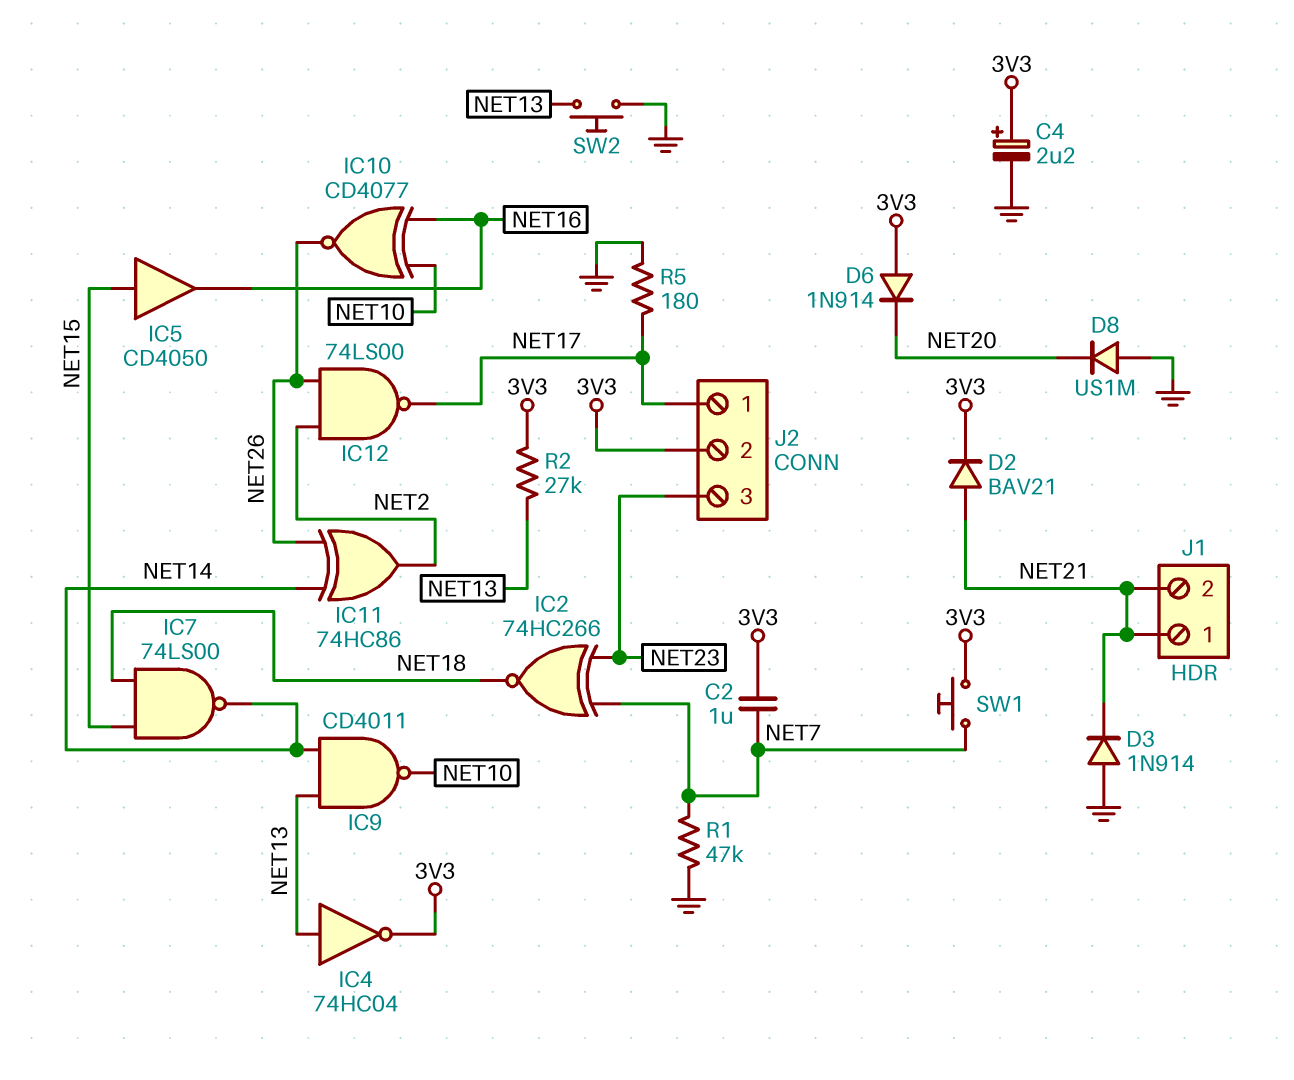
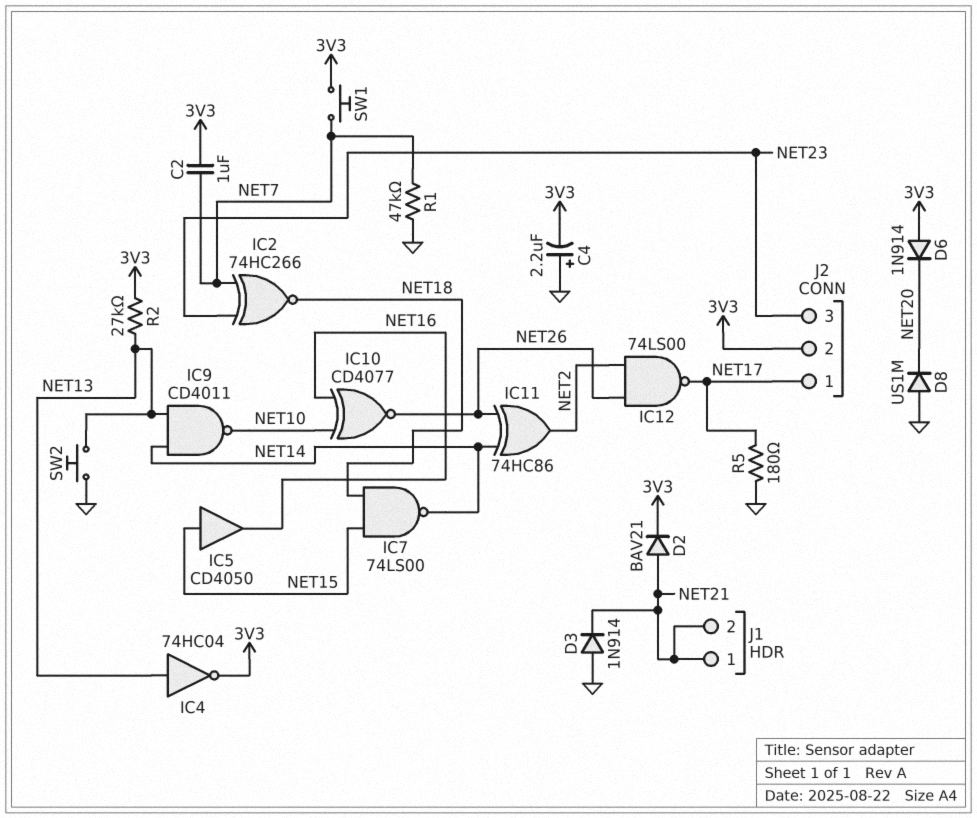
C4: 2.2uF (plus 3V3, minus GND) -> 2.2uF (plus GND, minus 3V3)

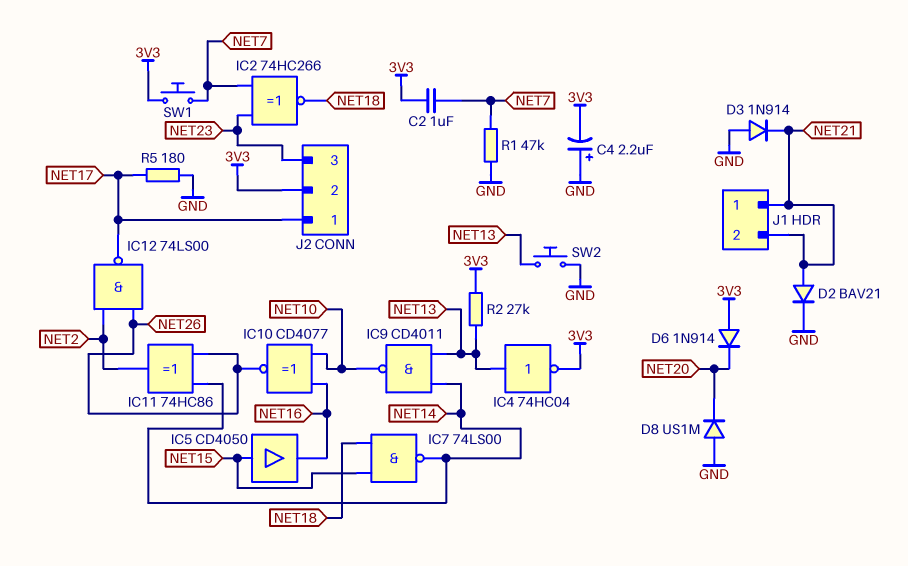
D2: diode BAV21 (A NET21, K 3V3) -> diode BAV21 (A NET21, K GND)

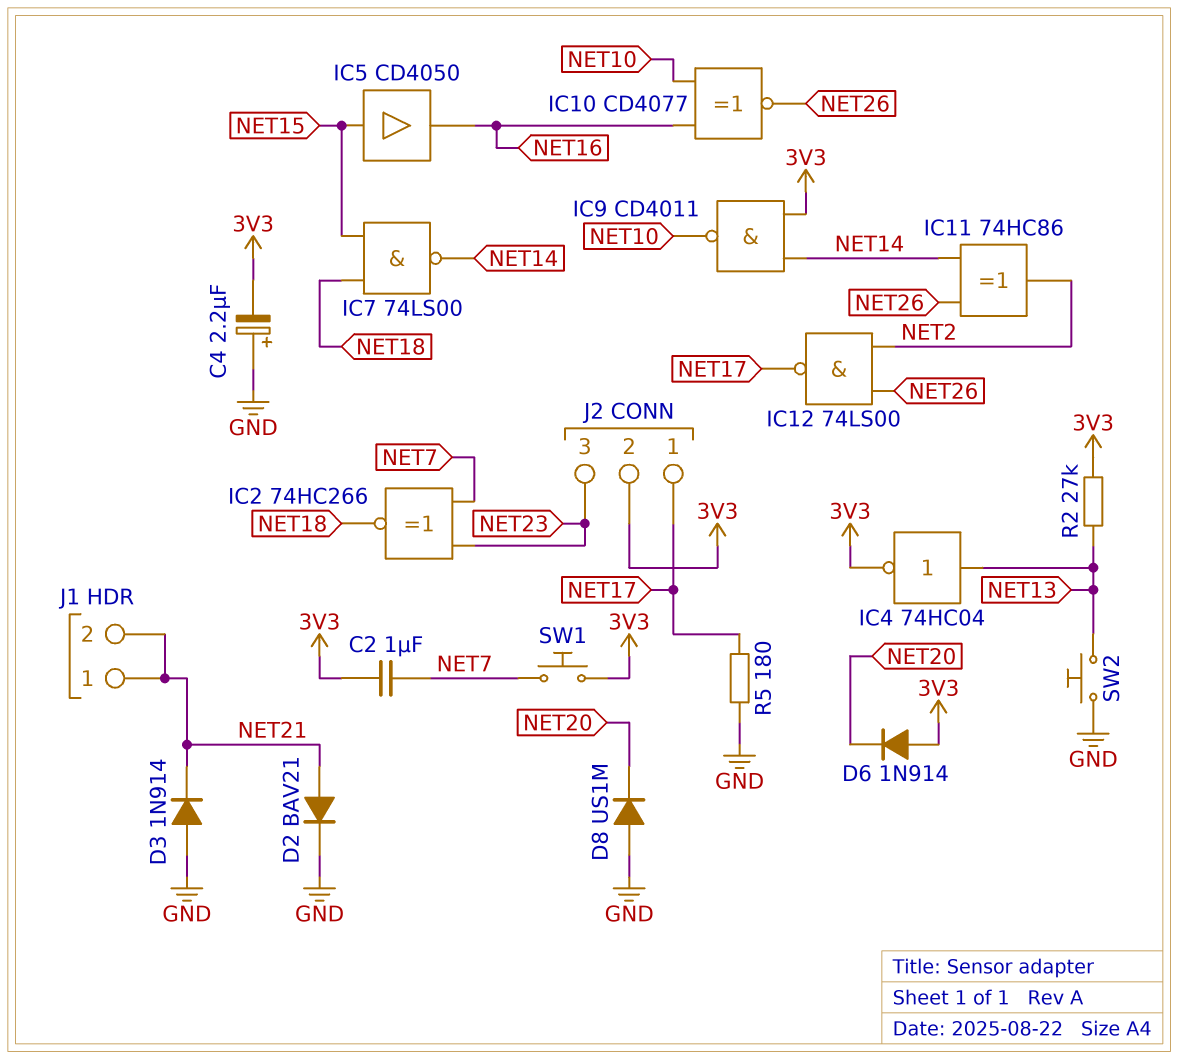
IC9: NAND CD4011 (in NET13, in NET14, out NET10) -> NAND CD4011 (in 3V3, in NET14, out NET10)
R1: 47k (GND, NET7) -> none

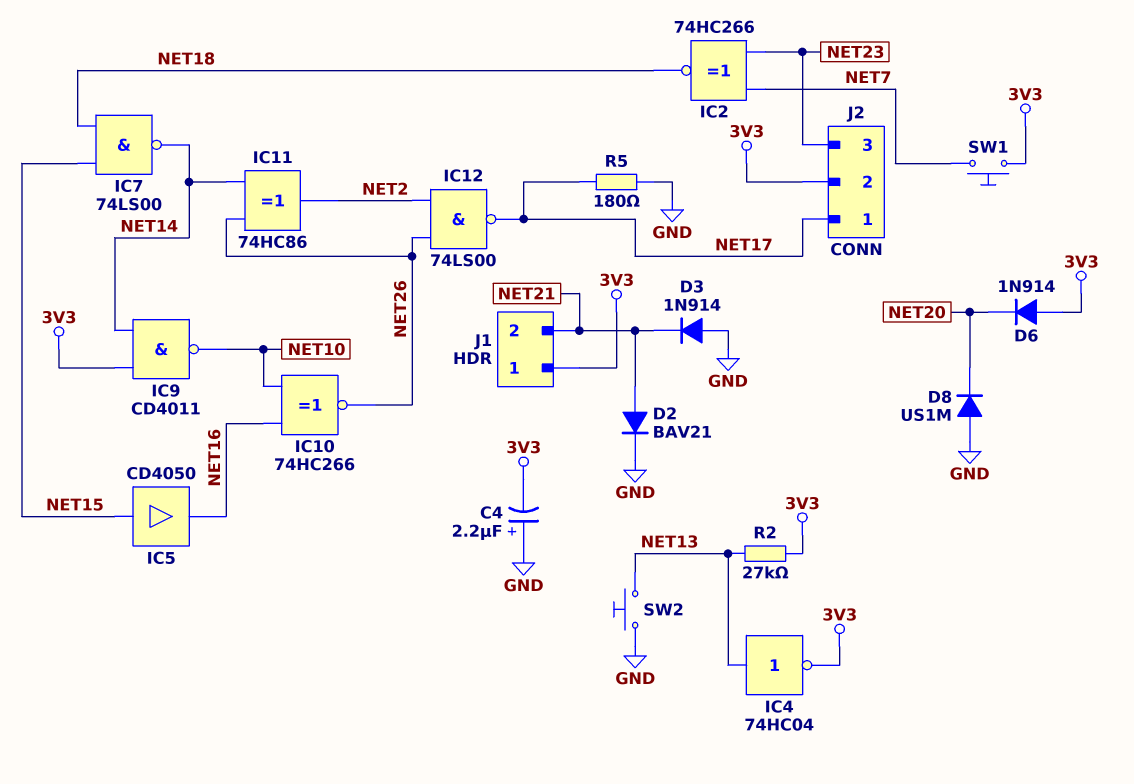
C2: 1uF (3V3, NET7) -> none
IC10: XNOR CD4077 (in NET10, in NET16, out NET26) -> XNOR 74HC266 (in NET10, in NET16, out NET26)
J1 pin 1: NET21 -> 3V3

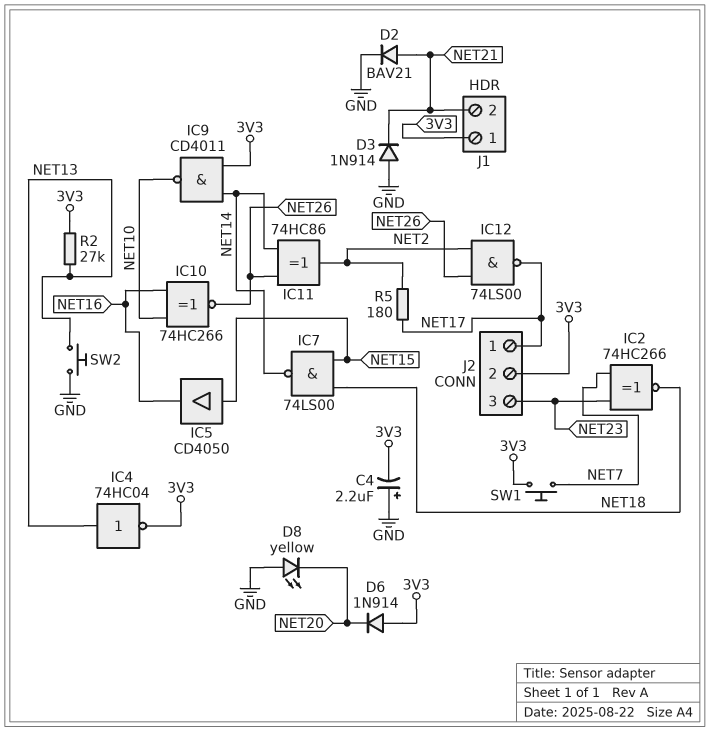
D8: diode US1M (A GND, K NET20) -> LED yellow (A GND, K NET20)
R5: 180 (GND, NET17) -> 180 (NET2, NET17)

